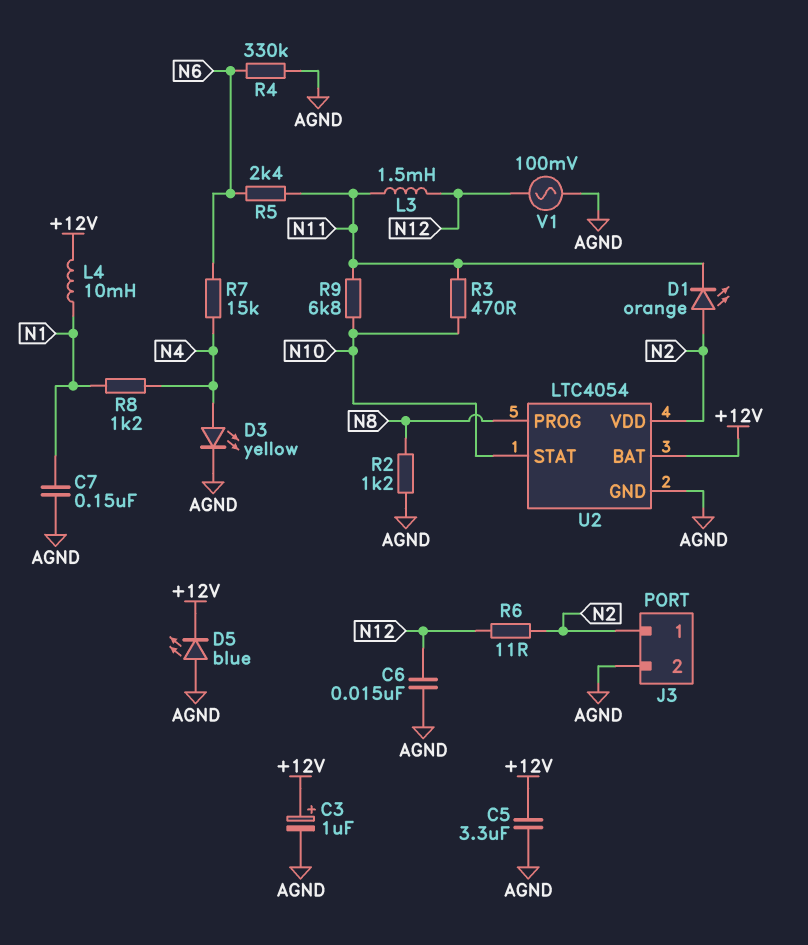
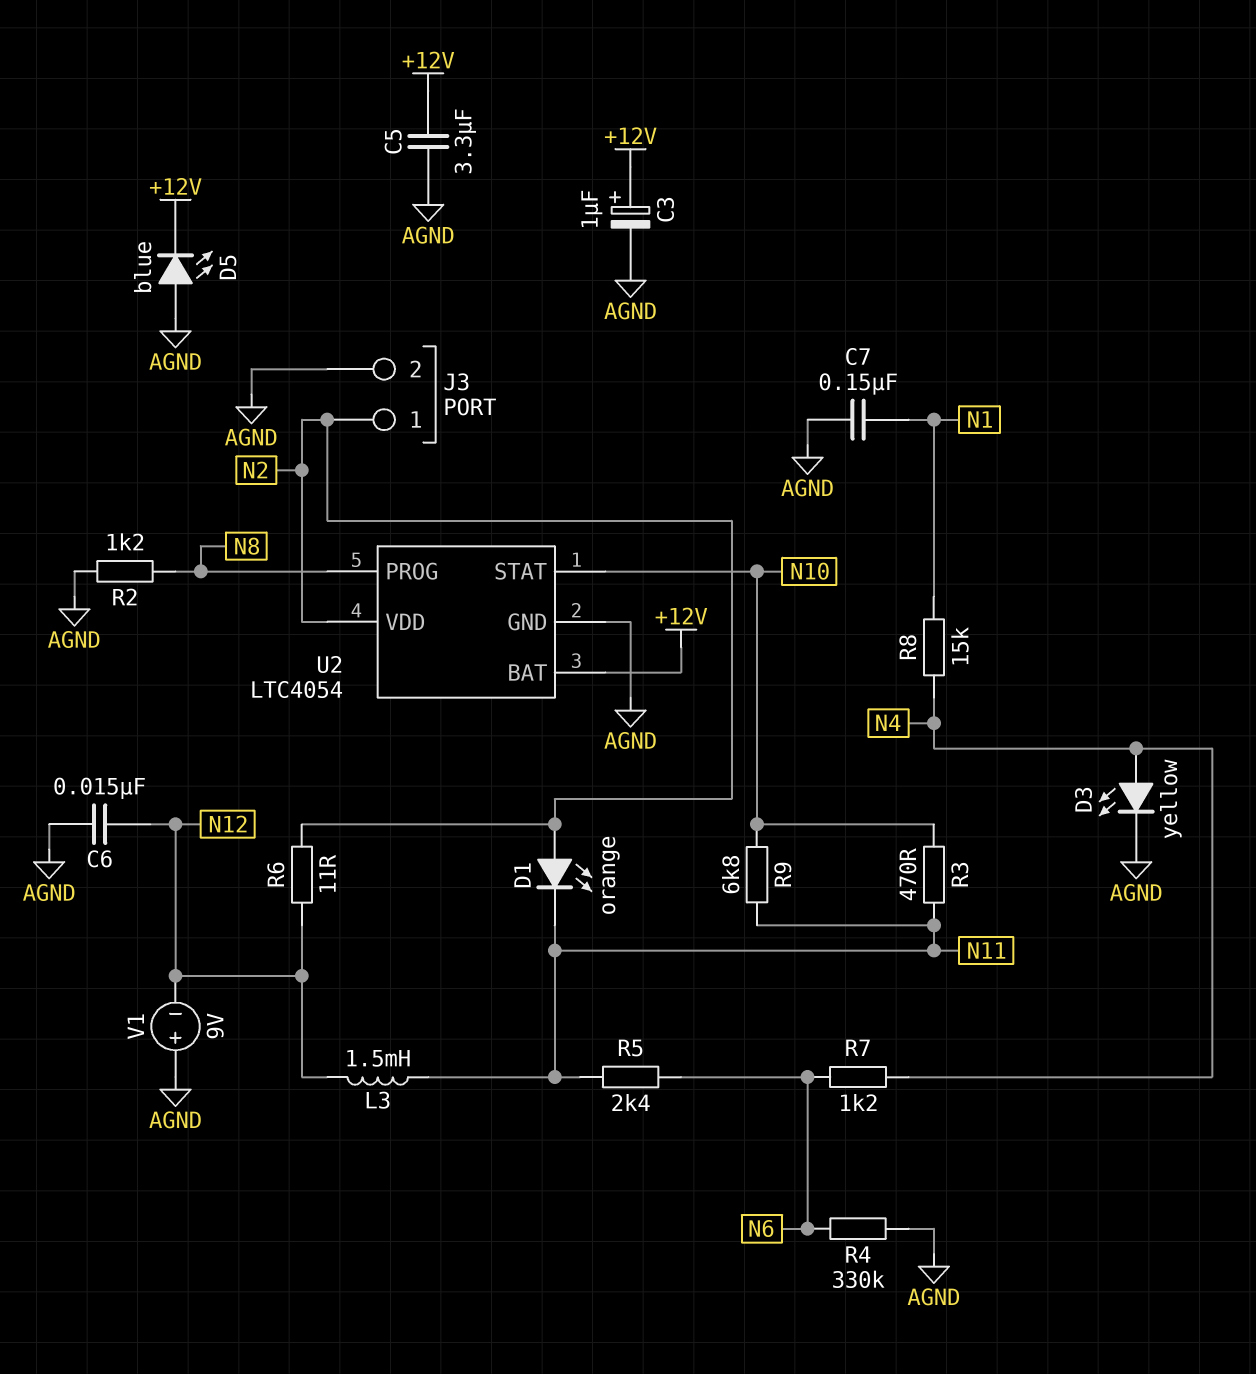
L4: 10mH (+12V, N1) -> none
R7: 15k (N4, N6) -> 1.2k (N4, N6)
R8: 1.2k (N1, N4) -> 15k (N1, N4)
V1: AC 100mV (AGND, N12) -> 9V (plus AGND, minus N12)

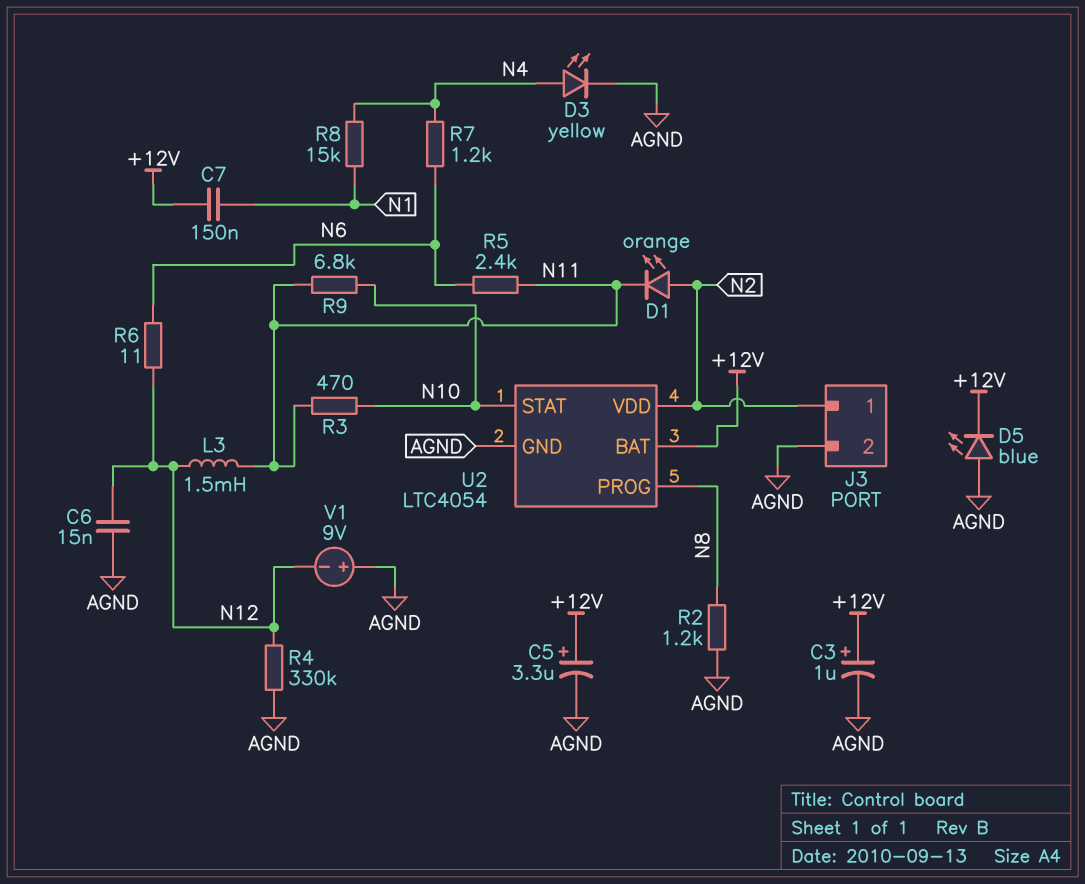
C5: 3.3uF (+12V, AGND) -> 3.3uF (plus +12V, minus AGND)
C7: 150nF (AGND, N1) -> 150nF (+12V, N1)
R4: 330k (AGND, N6) -> 330k (AGND, N12)
R6: 11 (N2, N12) -> 11 (N6, N12)

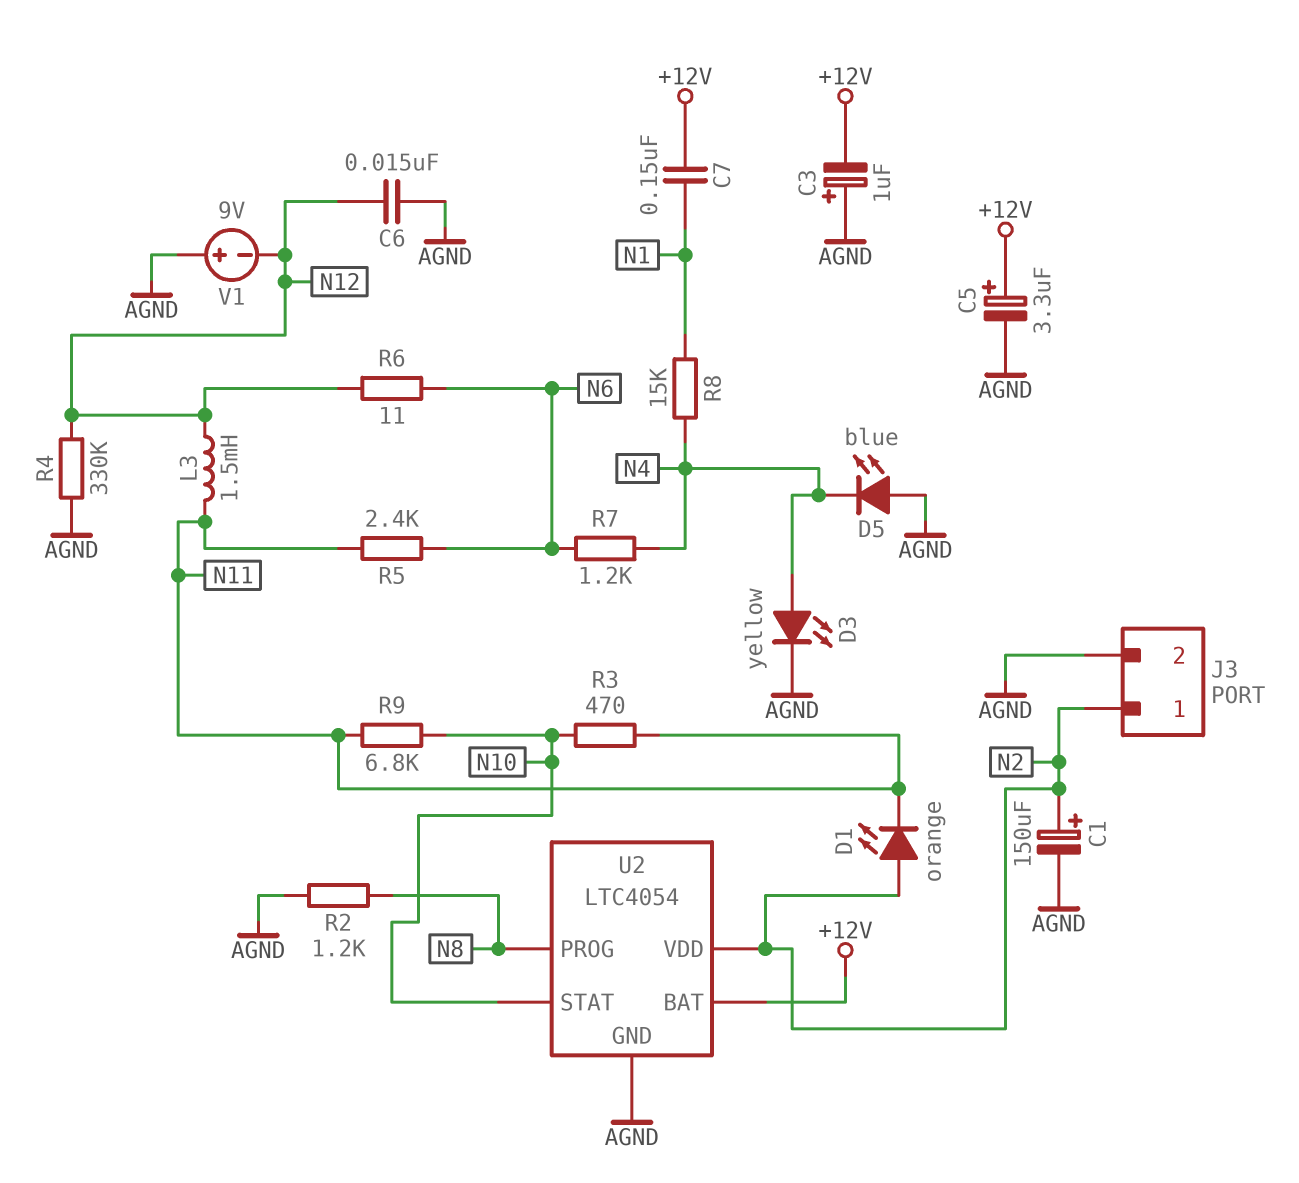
C1: none -> 150uF (plus N2, minus AGND)
C3: 1uF (plus +12V, minus AGND) -> 1uF (plus AGND, minus +12V)
D5: LED blue (A AGND, K +12V) -> LED blue (A AGND, K N4)

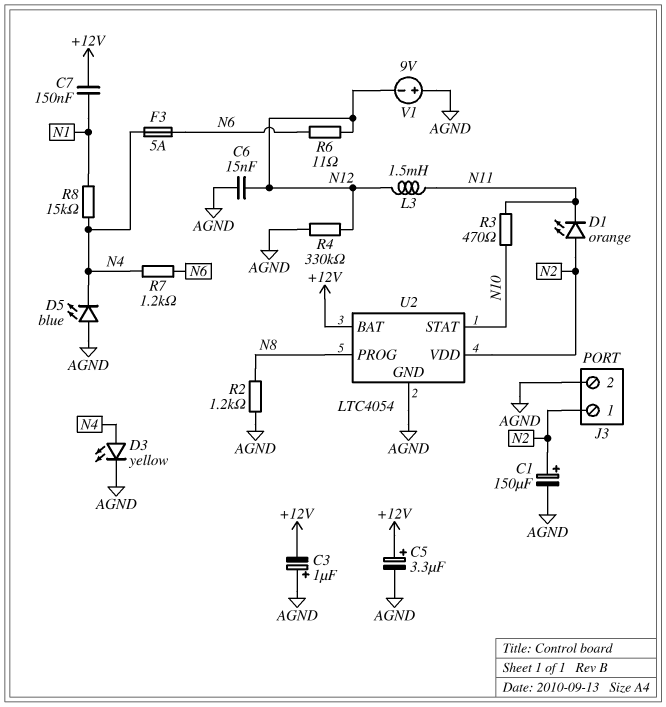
F3: none -> 5A (N4, N6)
R5: 2.4k (N6, N11) -> none
R9: 6.8k (N10, N11) -> none

